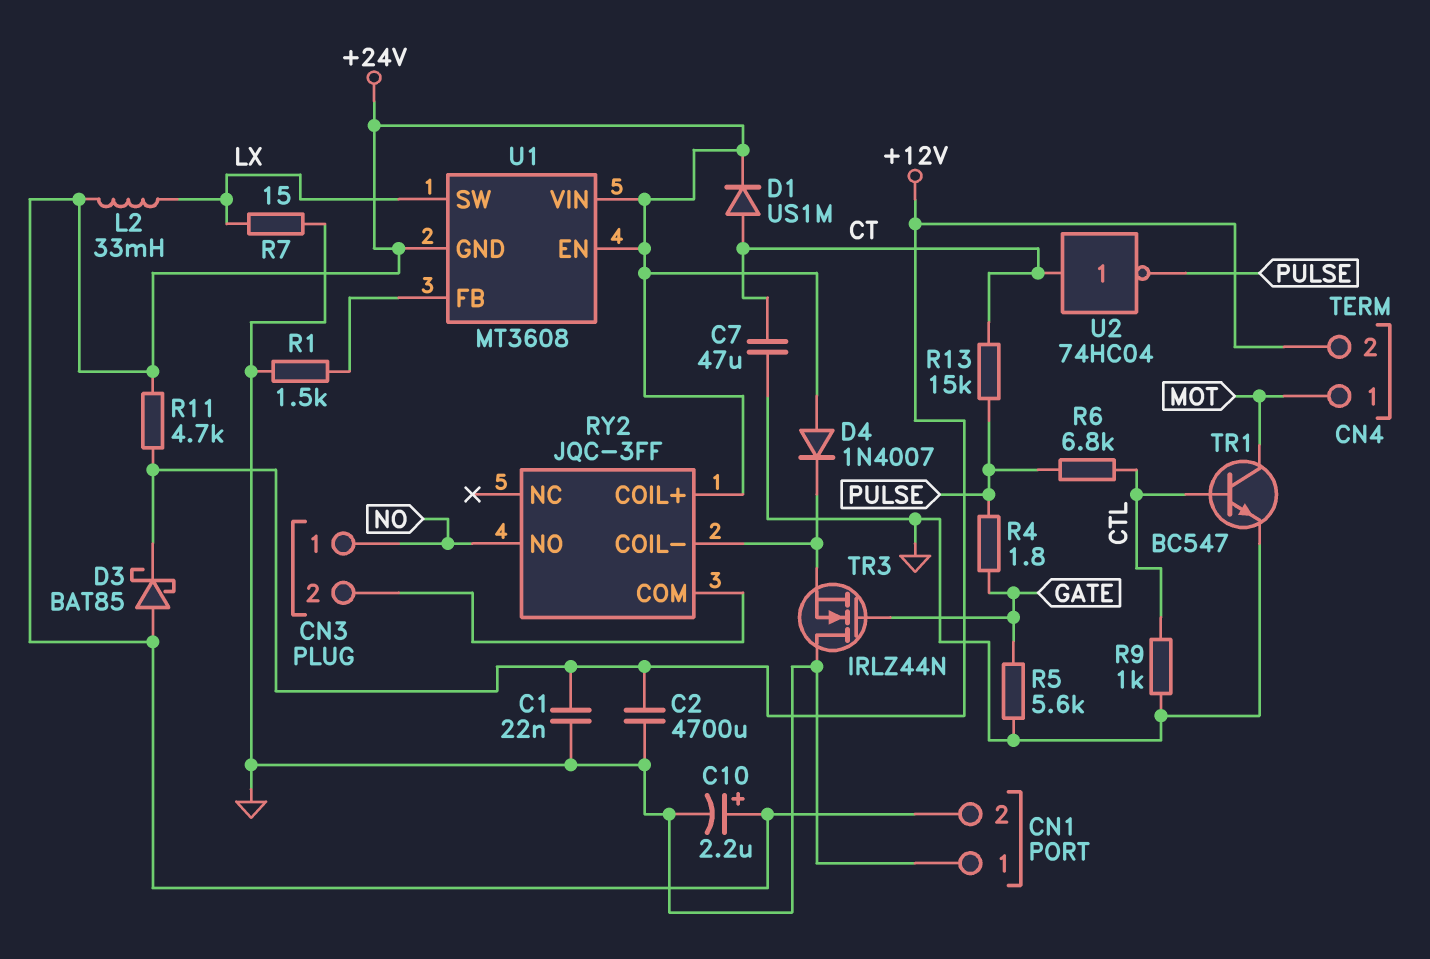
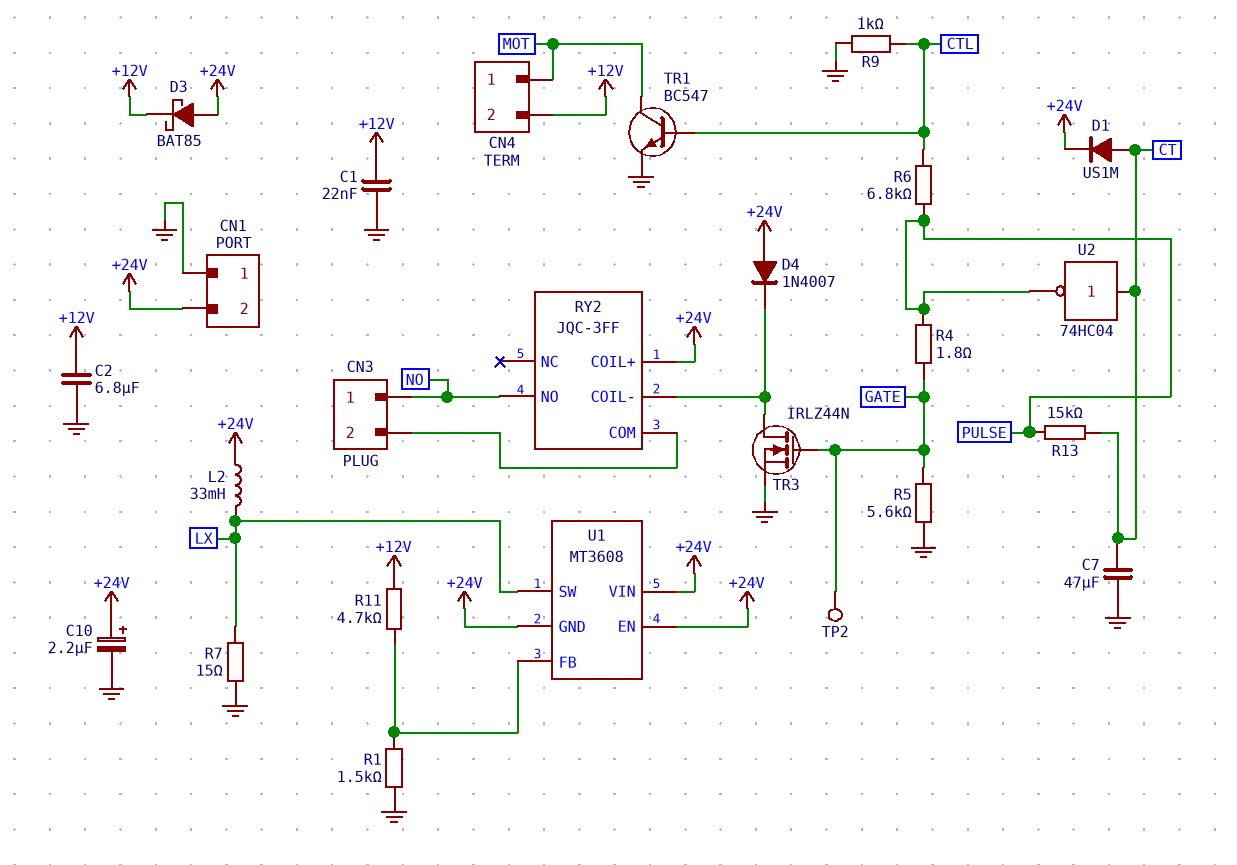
C2: 4700uF (+12V, GND) -> 6.8uF (+12V, GND)
R11: 4.7k (+12V, +24V) -> 4.7k (+12V, U1/FB)
TP2: none -> test point (GATE)
TR3: NMOS IRLZ44N (G GATE, D GND, S RY2/COIL-) -> NMOS IRLZ44N (G GATE, D RY2/COIL-, S GND)

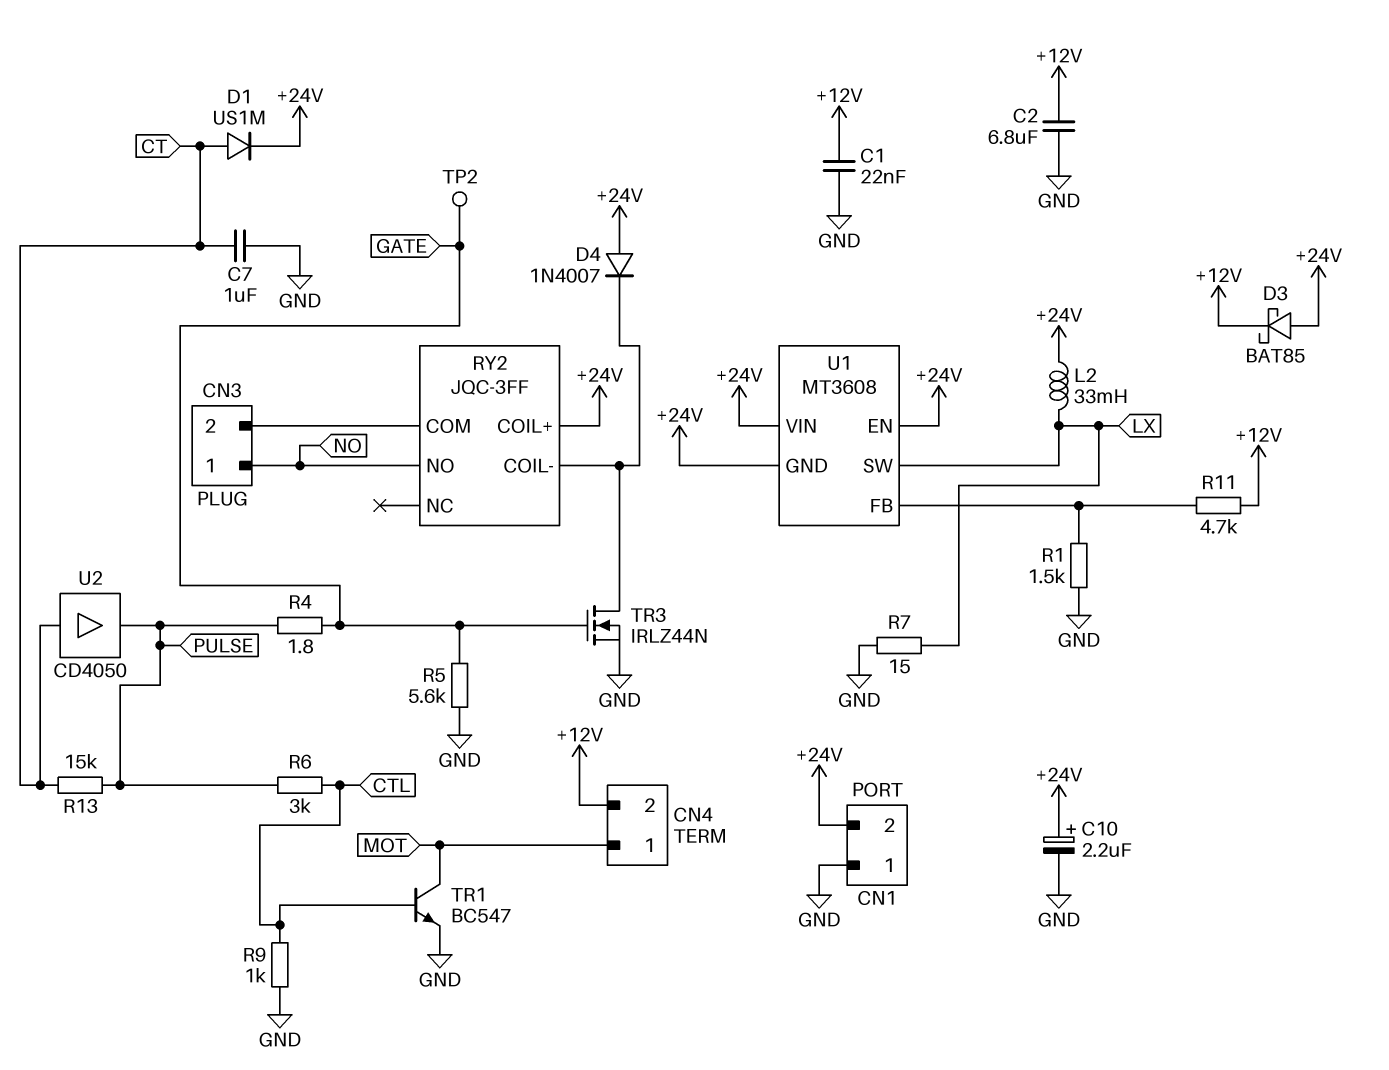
C7: 47uF (CT, GND) -> 1uF (CT, GND)
R6: 6.8k (CTL, PULSE) -> 3k (CTL, PULSE)
U2: NOT 74HC04 (in CT, out PULSE) -> buffer CD4050 (in CT, out PULSE)

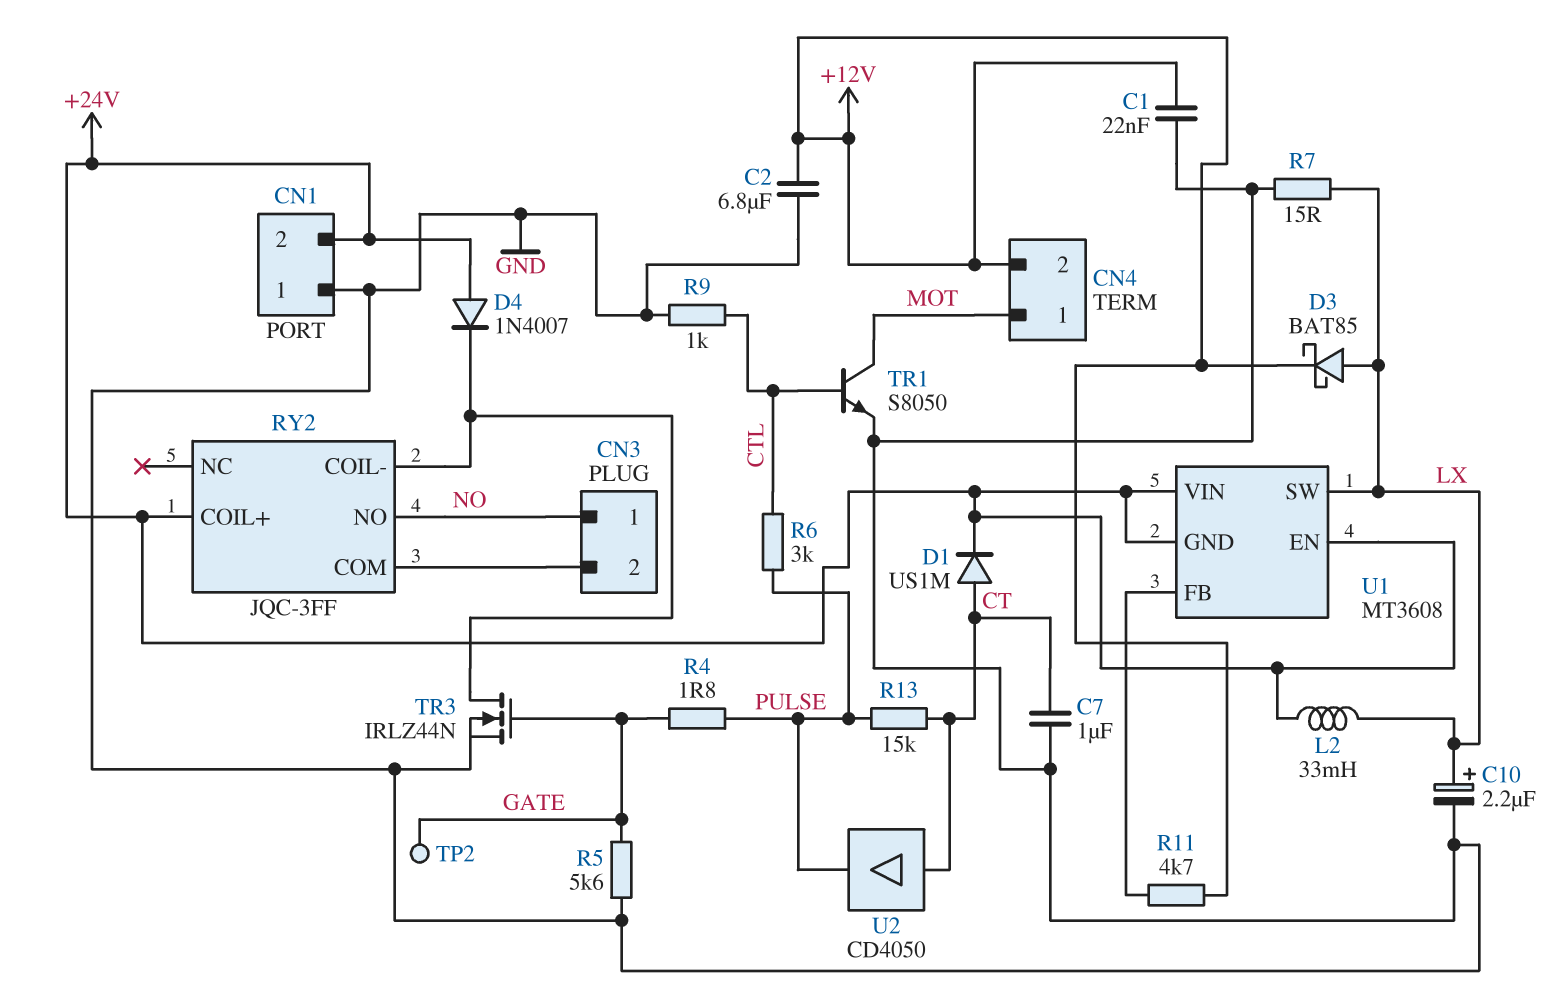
C10: 2.2uF (plus +24V, minus GND) -> 2.2uF (plus LX, minus GND)
D3: schottky BAT85 (A +24V, K +12V) -> schottky BAT85 (A LX, K +12V)
R1: 1.5k (GND, U1/FB) -> none
TR1: NPN BC547 (B CTL, C MOT, E GND) -> NPN S8050 (B CTL, C MOT, E GND)

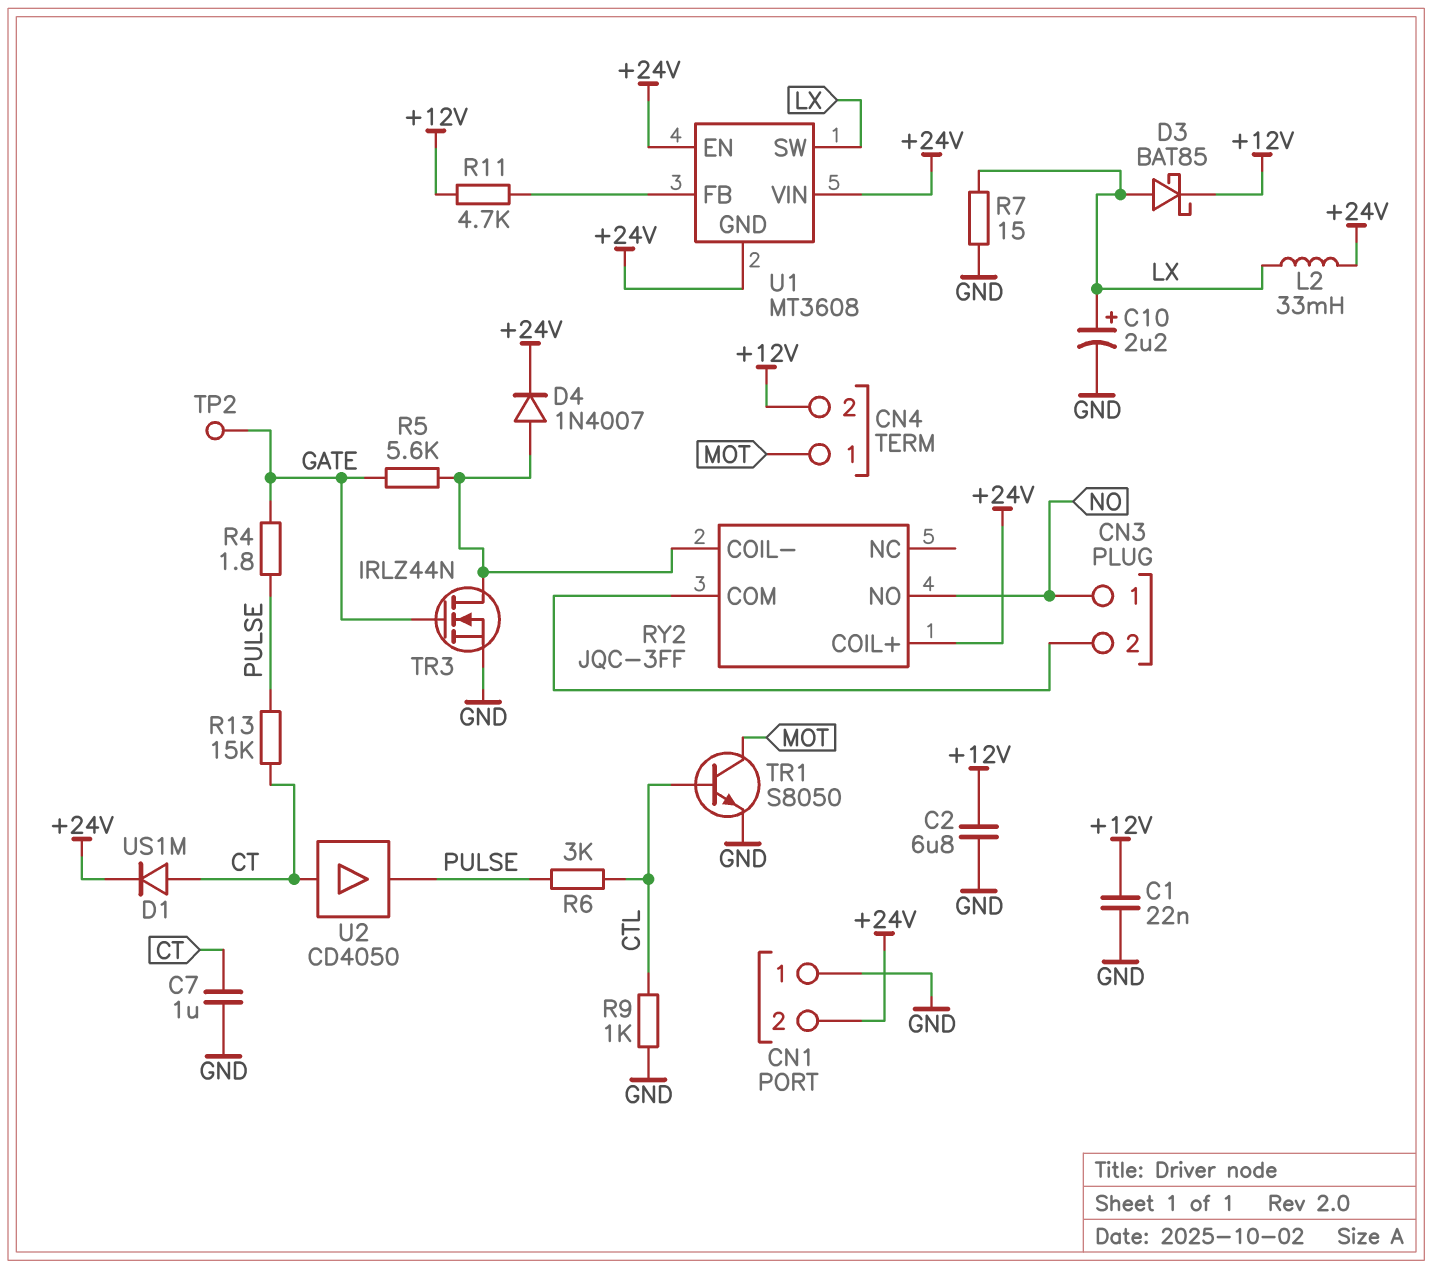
D4: diode 1N4007 (A +24V, K RY2/COIL-) -> diode 1N4007 (A RY2/COIL-, K +24V)
R5: 5.6k (GATE, GND) -> 5.6k (GATE, RY2/COIL-)

